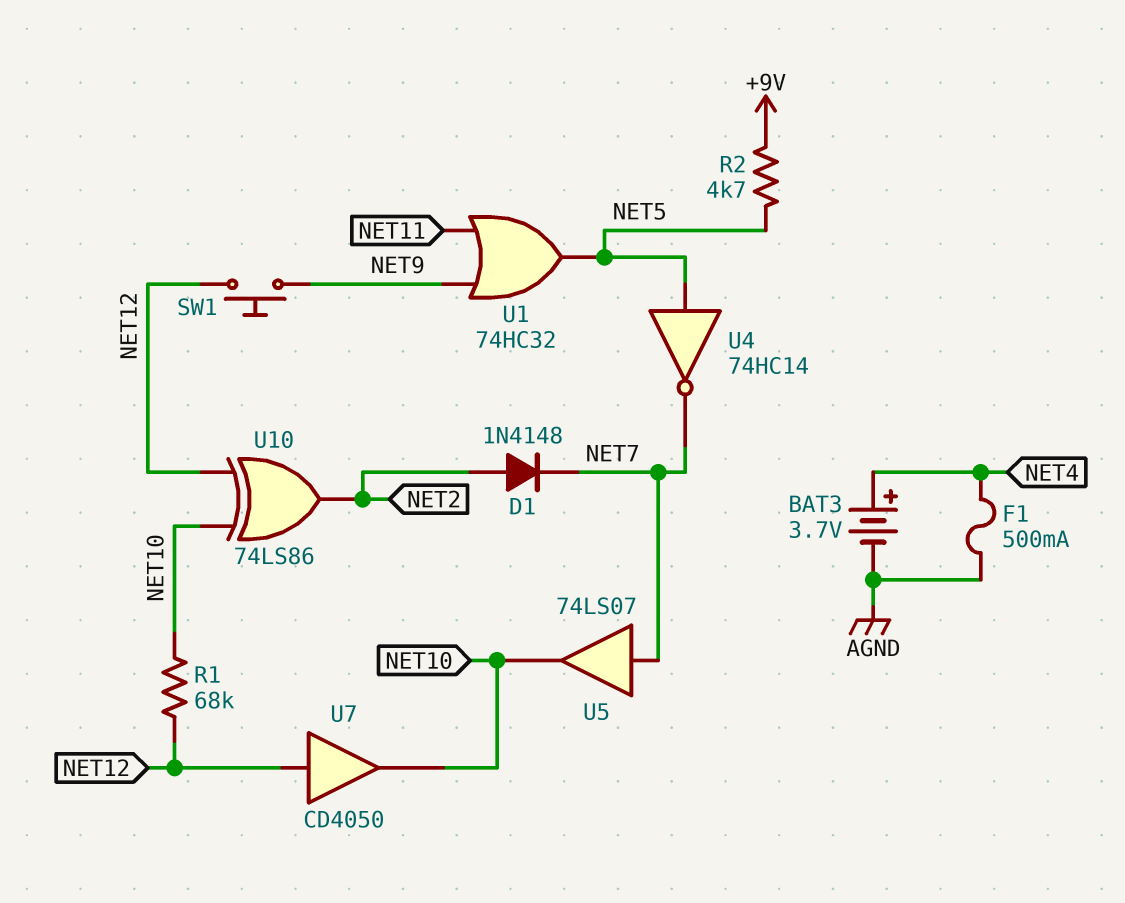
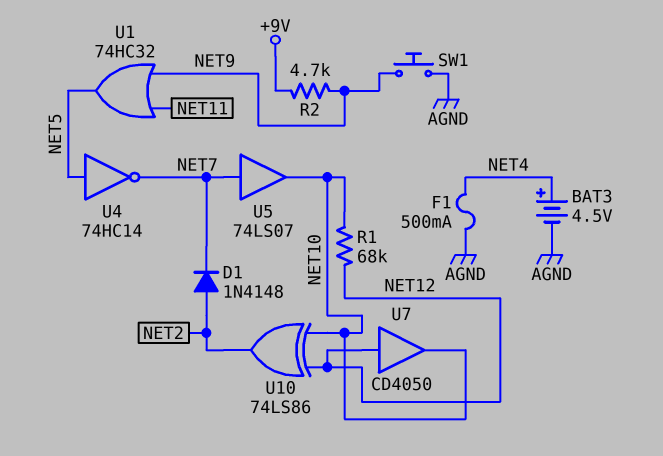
BAT3: 3.7V (plus NET4, minus AGND) -> 4.5V (plus NET4, minus AGND)
R2: 4.7k (+9V, NET5) -> 4.7k (+9V, NET9)
SW1: button (NET9, NET12) -> button (AGND, NET9)

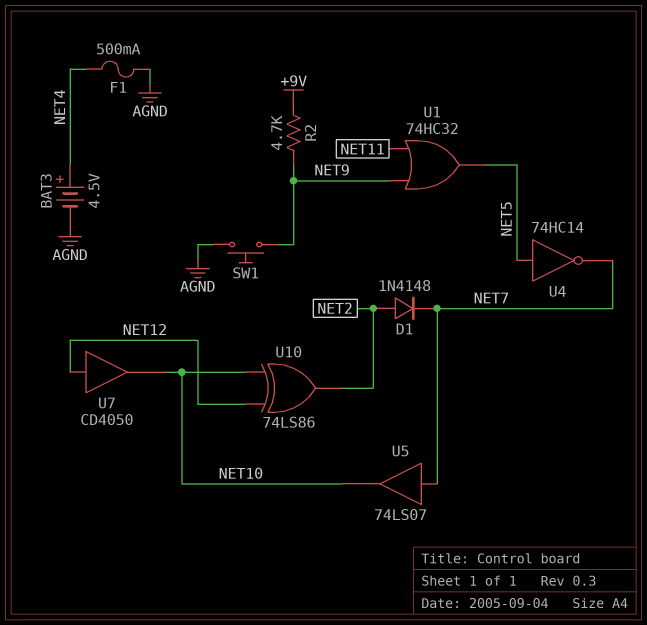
R1: 68k (NET10, NET12) -> none

